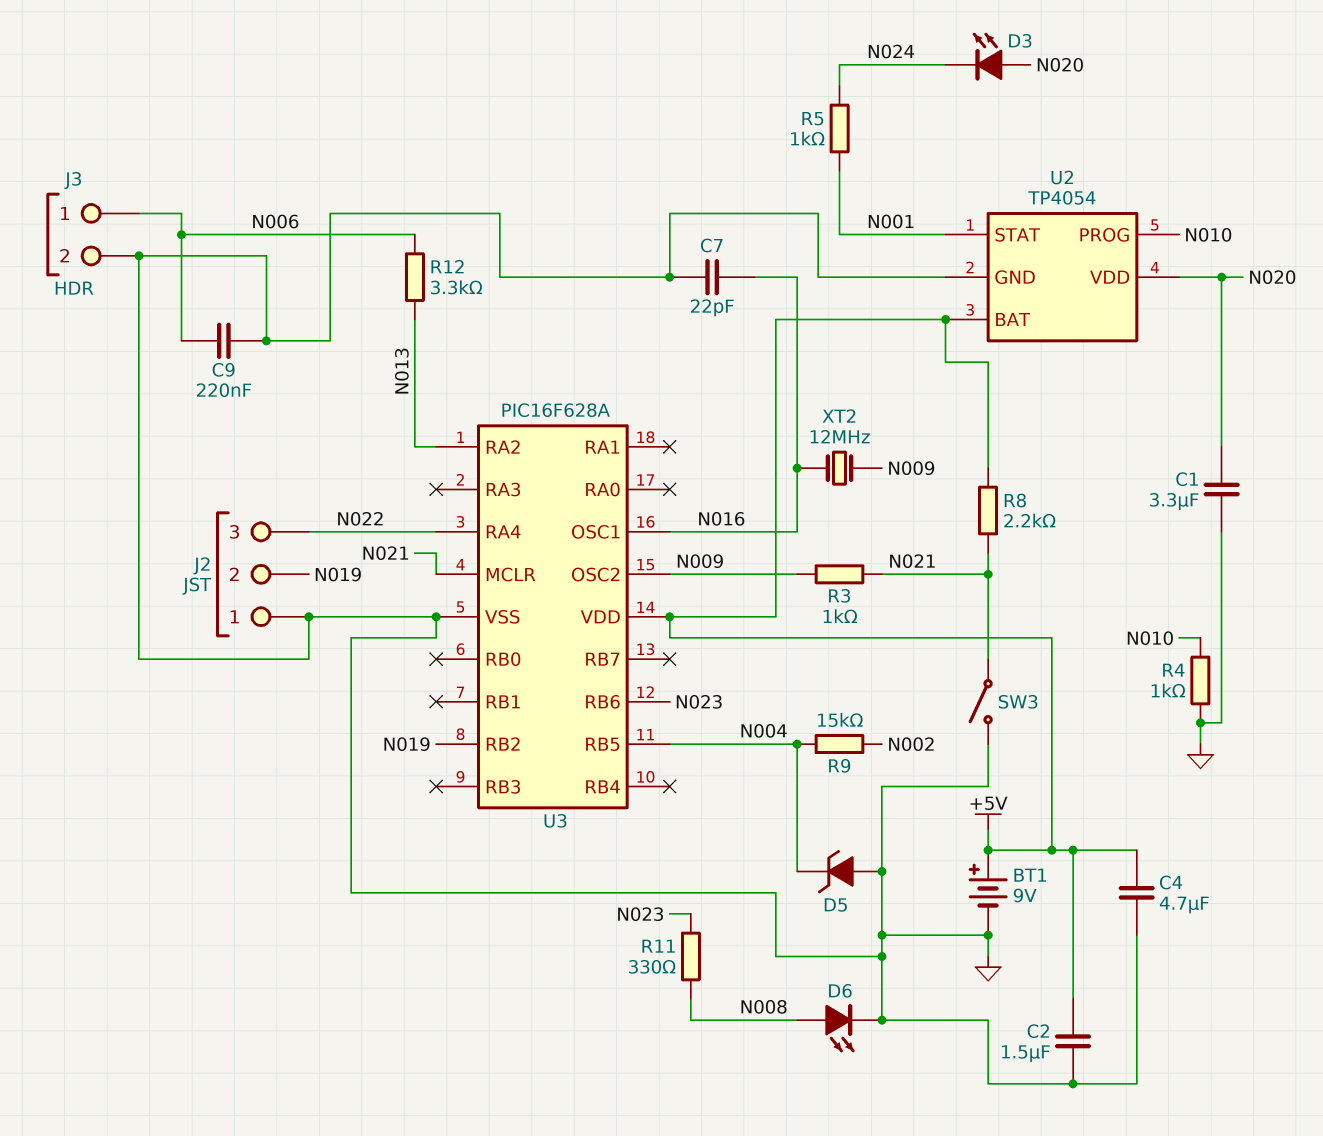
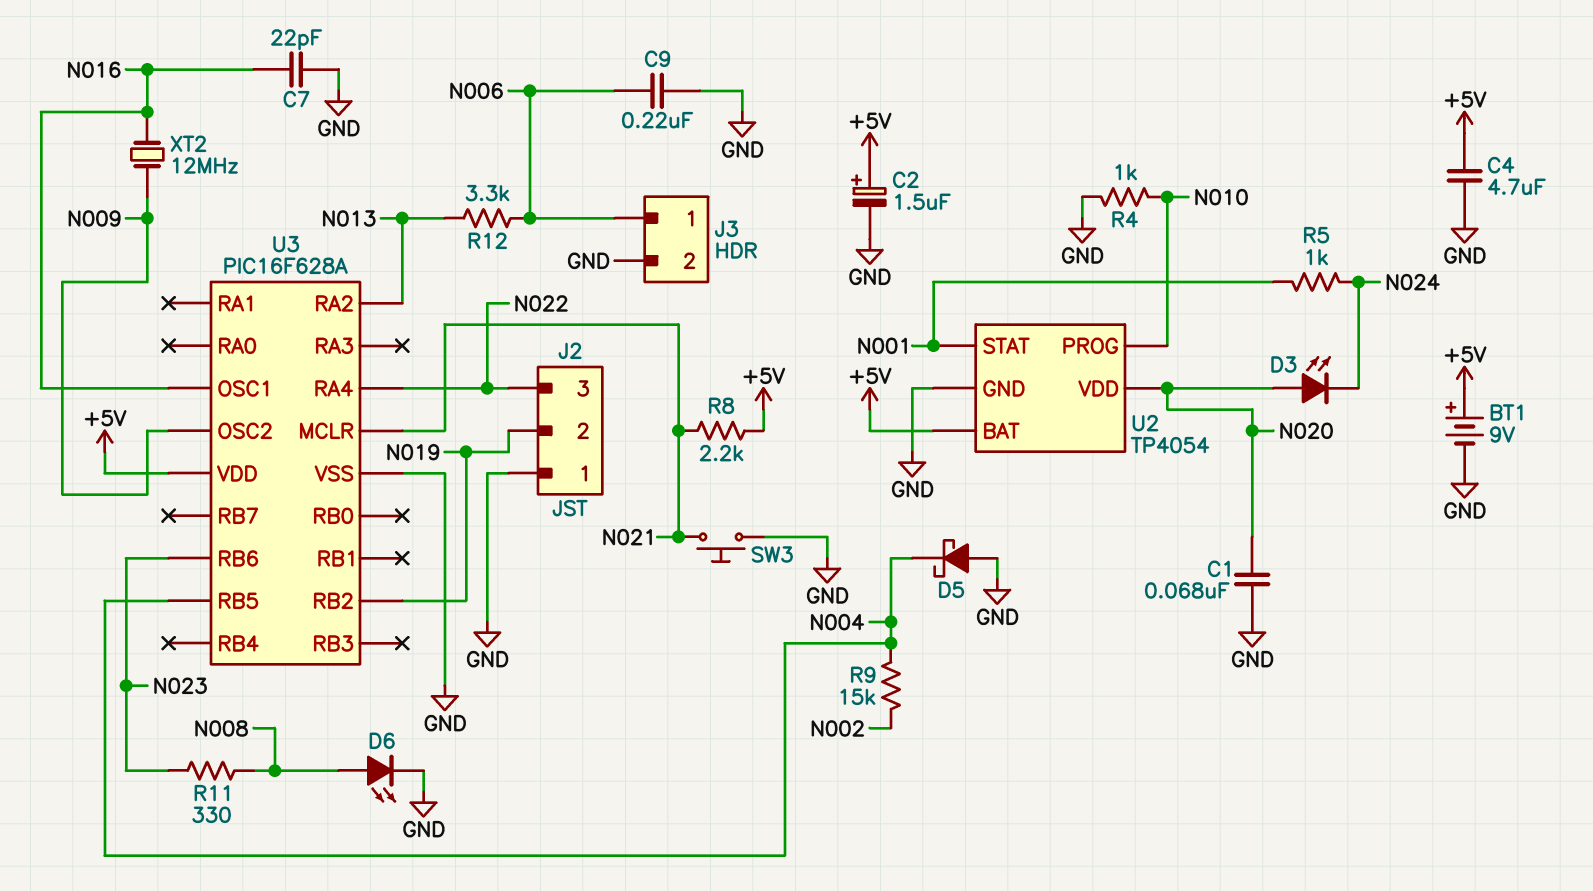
C1: 3.3uF (GND, N020) -> 68nF (GND, N020)
C2: 1.5uF (+5V, GND) -> 1.5uF (plus +5V, minus GND)
D5: zener (A GND, K N004) -> schottky (A GND, K N004)
R3: 1k (N009, N021) -> none
SW3: switch (GND, N021) -> button (GND, N021)

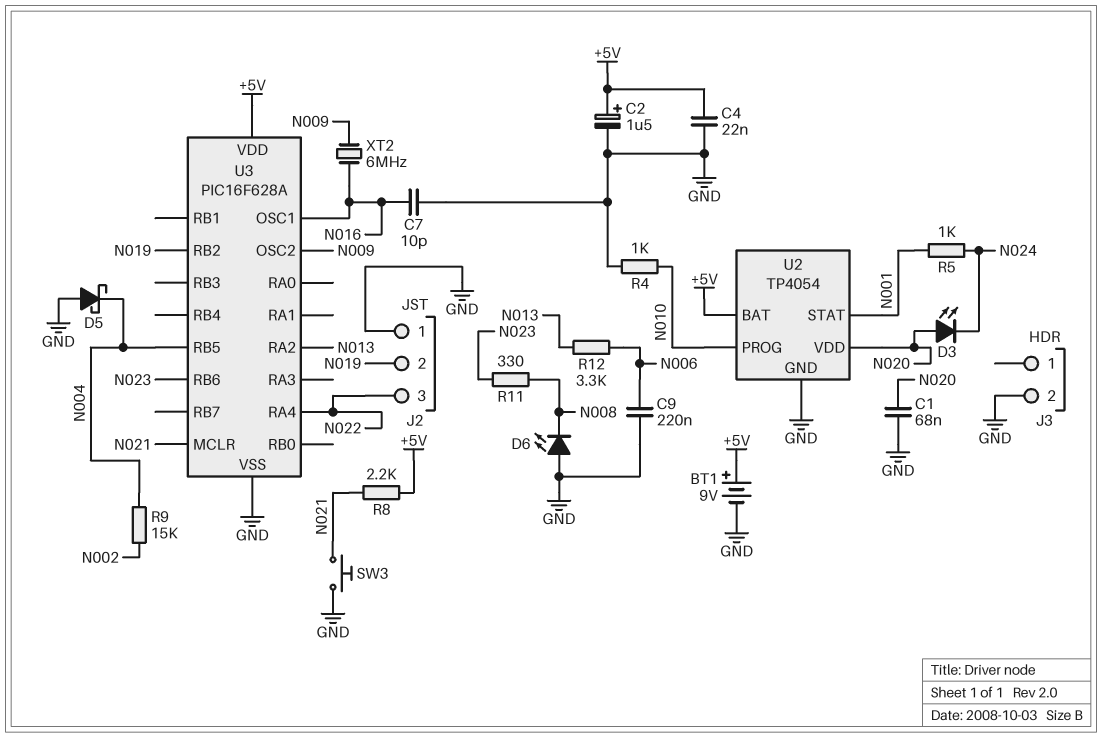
C4: 4.7uF (+5V, GND) -> 22nF (+5V, GND)
C7: 22pF (GND, N016) -> 10pF (GND, N016)
D6: LED (A N008, K GND) -> LED (A GND, K N008)
J3 pin 1: N006 -> none
XT2: 12MHz (N009, N016) -> 6MHz (N009, N016)

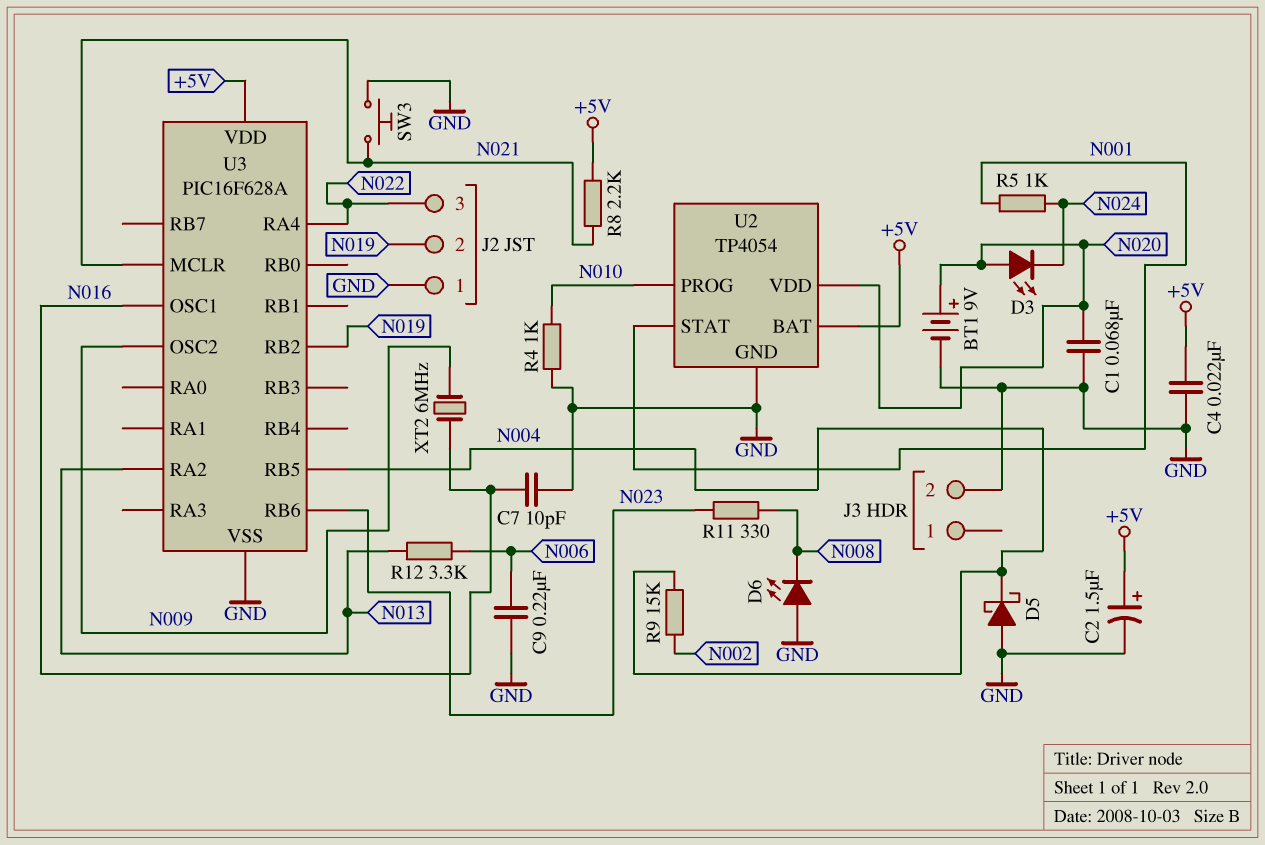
BT1: 9V (plus +5V, minus GND) -> 9V (plus N020, minus GND)

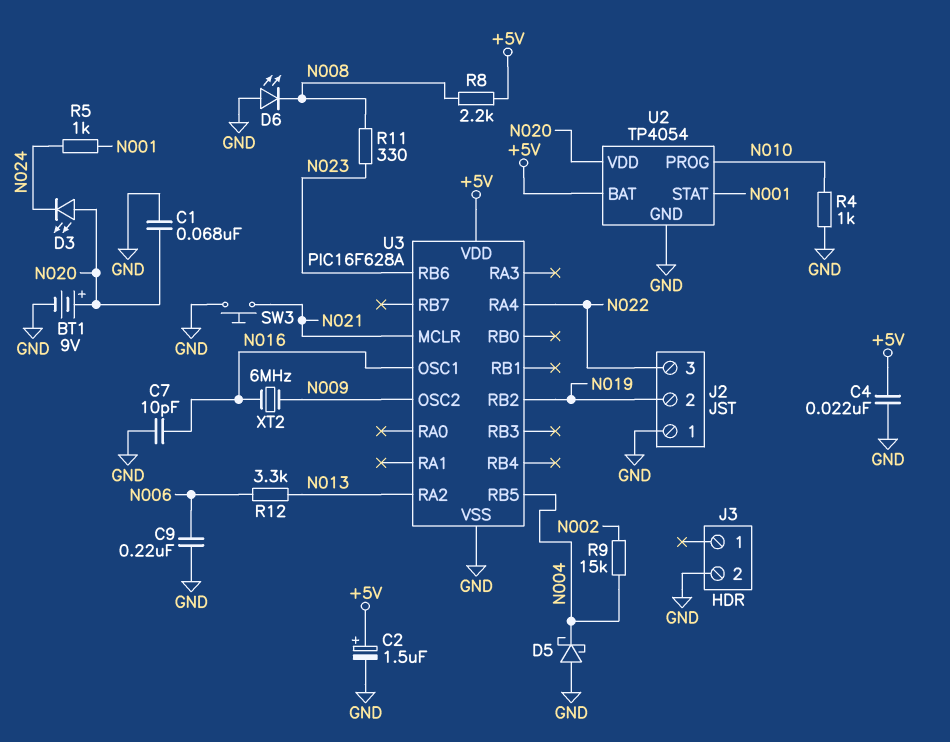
R8: 2.2k (+5V, N021) -> 2.2k (+5V, N008)

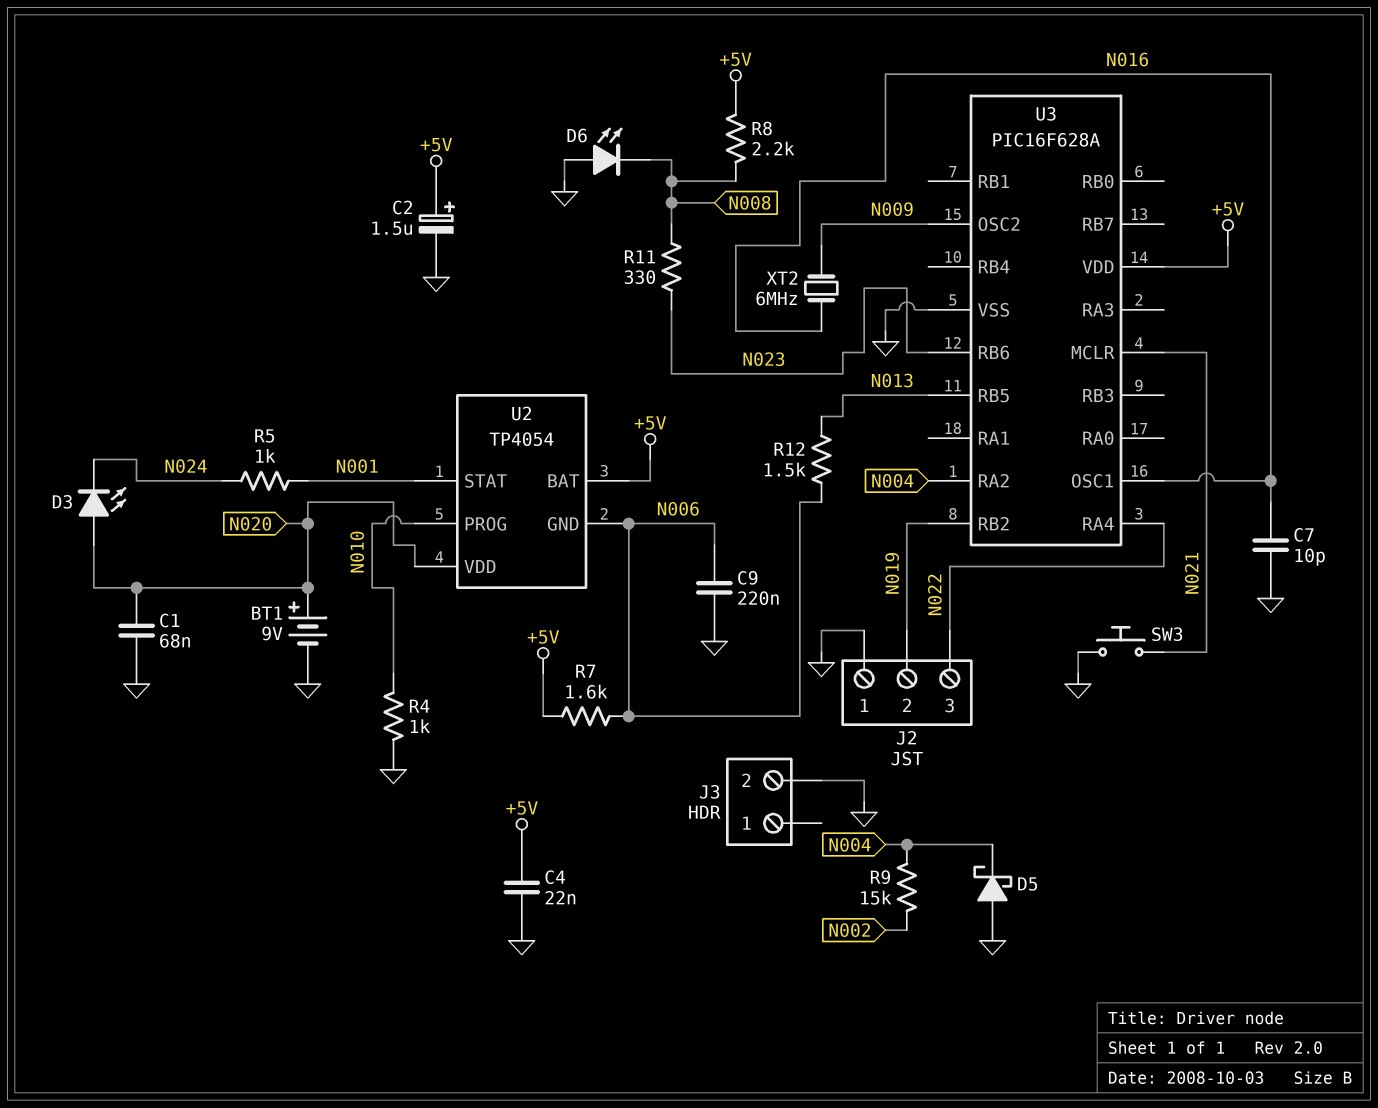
R7: none -> 1.6k (+5V, N006)
R12: 3.3k (N006, N013) -> 1.5k (N006, N013)
U2 pin GND: GND -> N006
U3 pin RA2: N013 -> N004
U3 pin RB5: N004 -> N013

